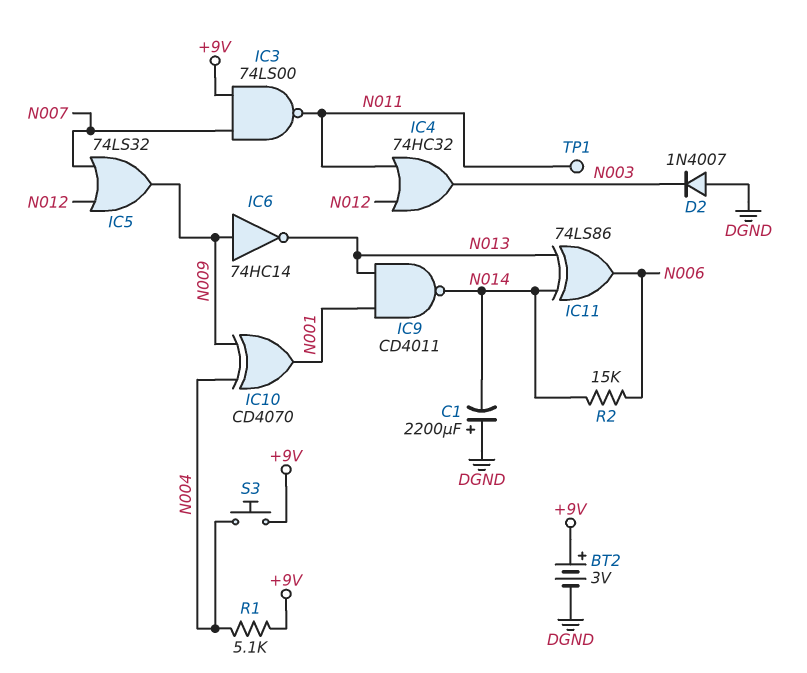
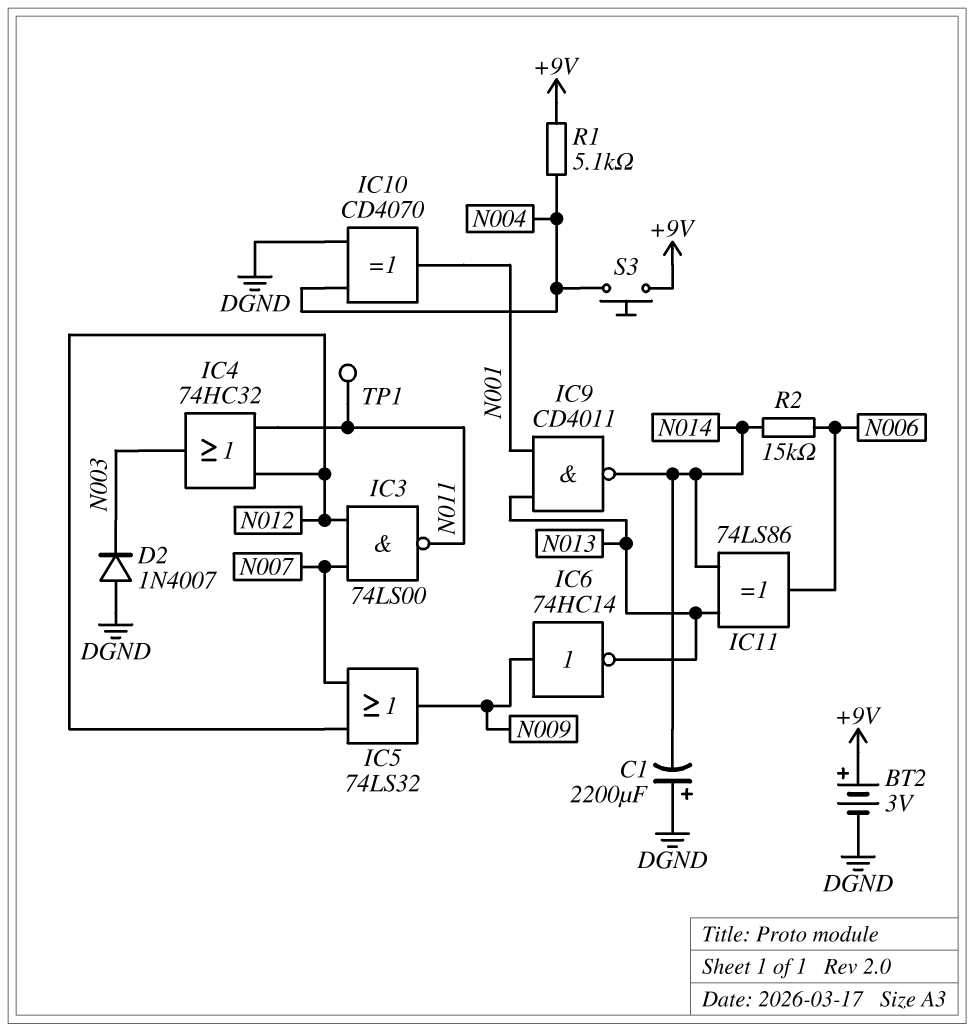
IC3: NAND 74LS00 (in +9V, in N007, out N011) -> NAND 74LS00 (in N007, in N012, out N011)
IC10: XOR CD4070 (in N004, in N009, out N001) -> XOR CD4070 (in DGND, in N004, out N001)

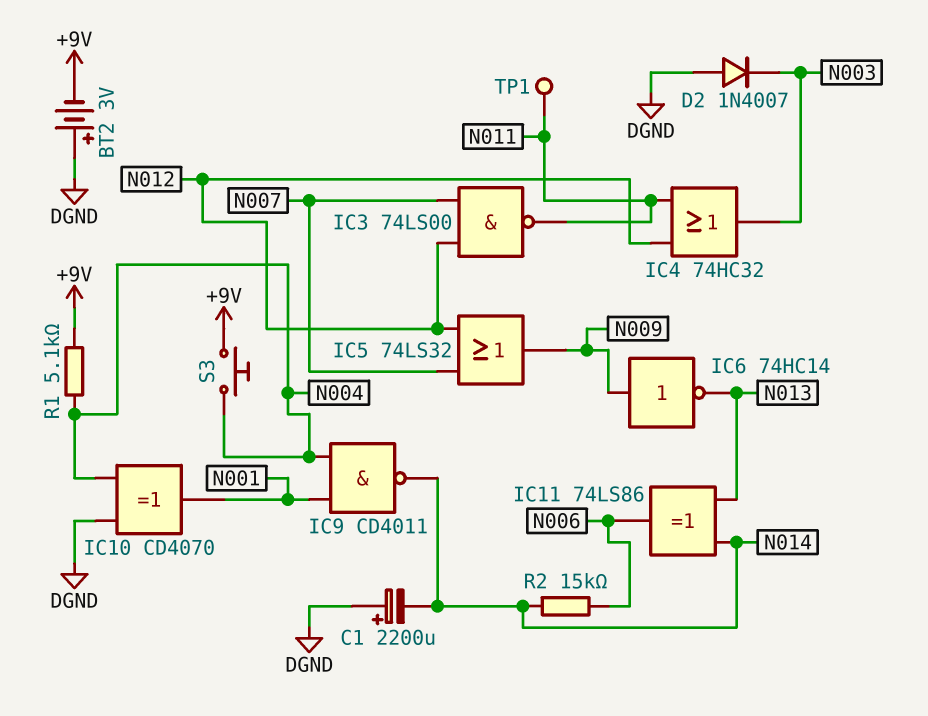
BT2: 3V (plus +9V, minus DGND) -> 3V (plus DGND, minus +9V)
IC9: NAND CD4011 (in N001, in N013, out N014) -> NAND CD4011 (in N001, in N004, out N014)

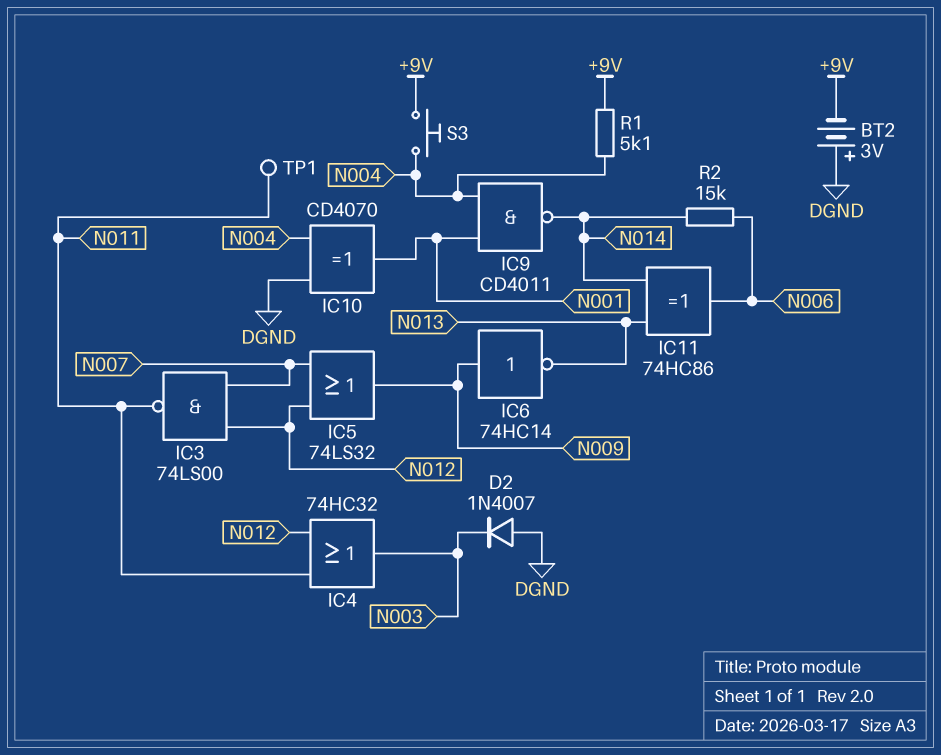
C1: 2200uF (plus DGND, minus N014) -> none
IC11: XOR 74LS86 (in N013, in N014, out N006) -> XOR 74HC86 (in N013, in N014, out N006)

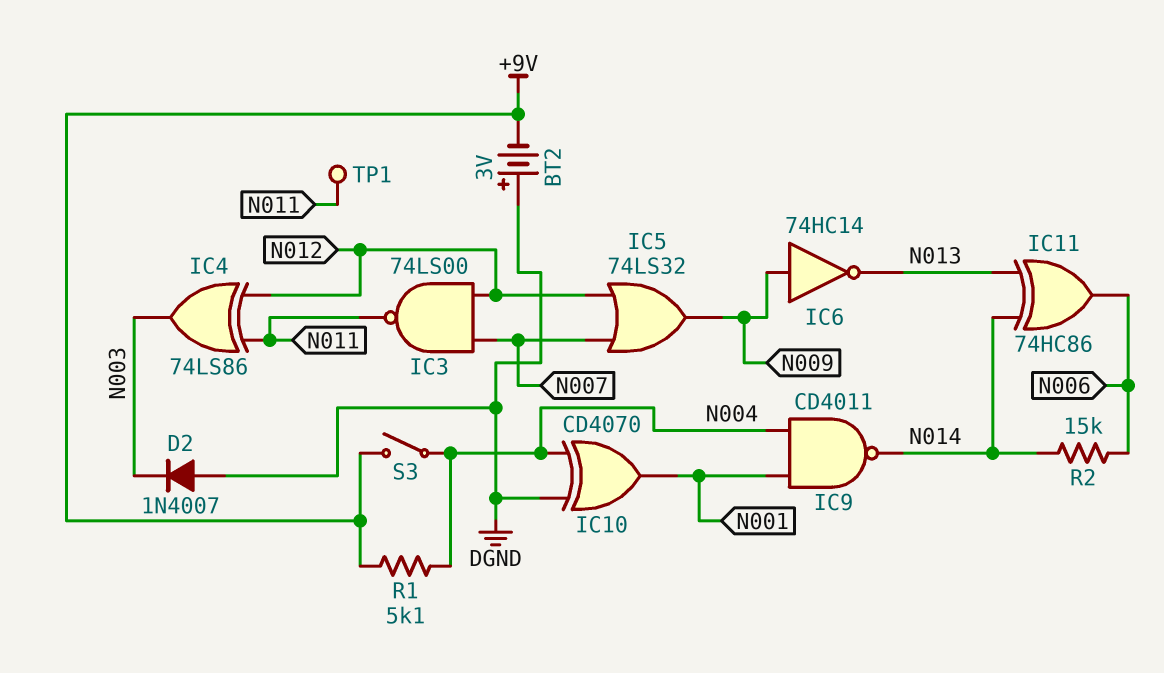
IC4: OR 74HC32 (in N011, in N012, out N003) -> XOR 74LS86 (in N011, in N012, out N003)
S3: button (+9V, N004) -> switch (+9V, N004)

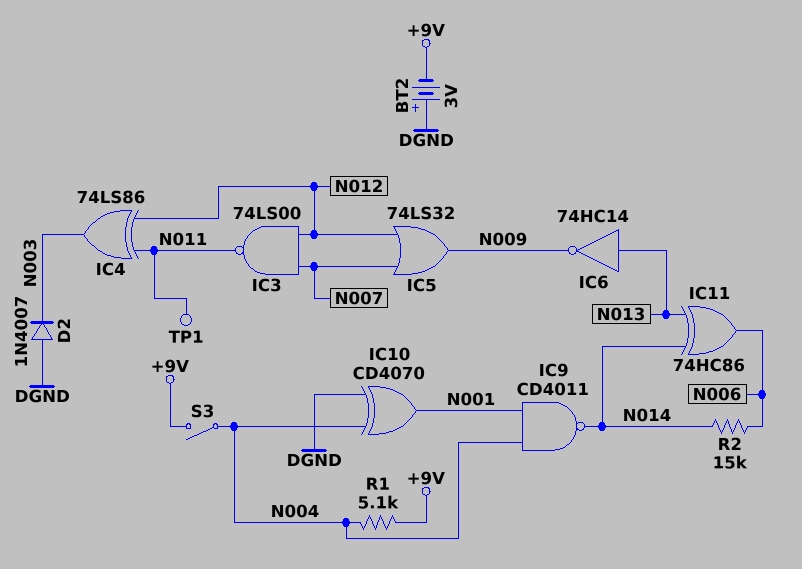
IC6: NOT 74HC14 (in N009, out N013) -> NOT 74HC14 (in N013, out N009)

